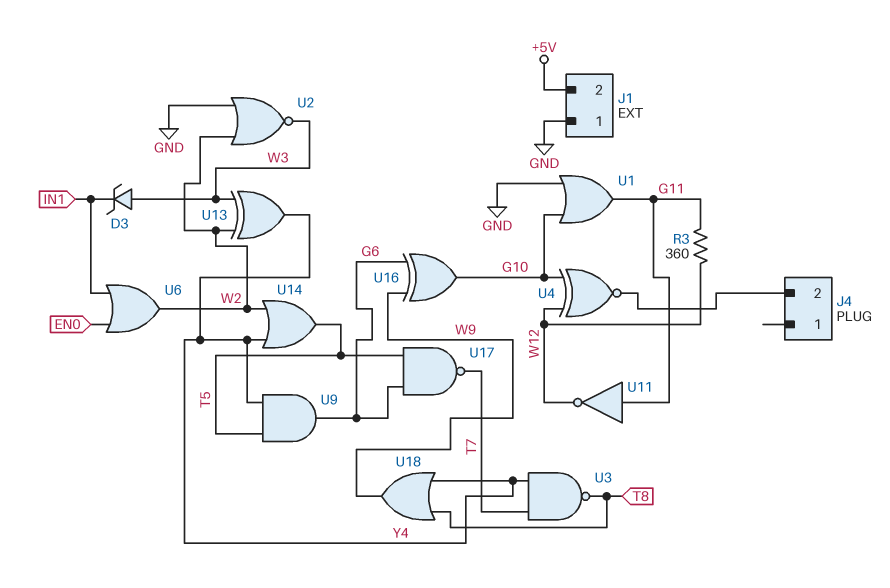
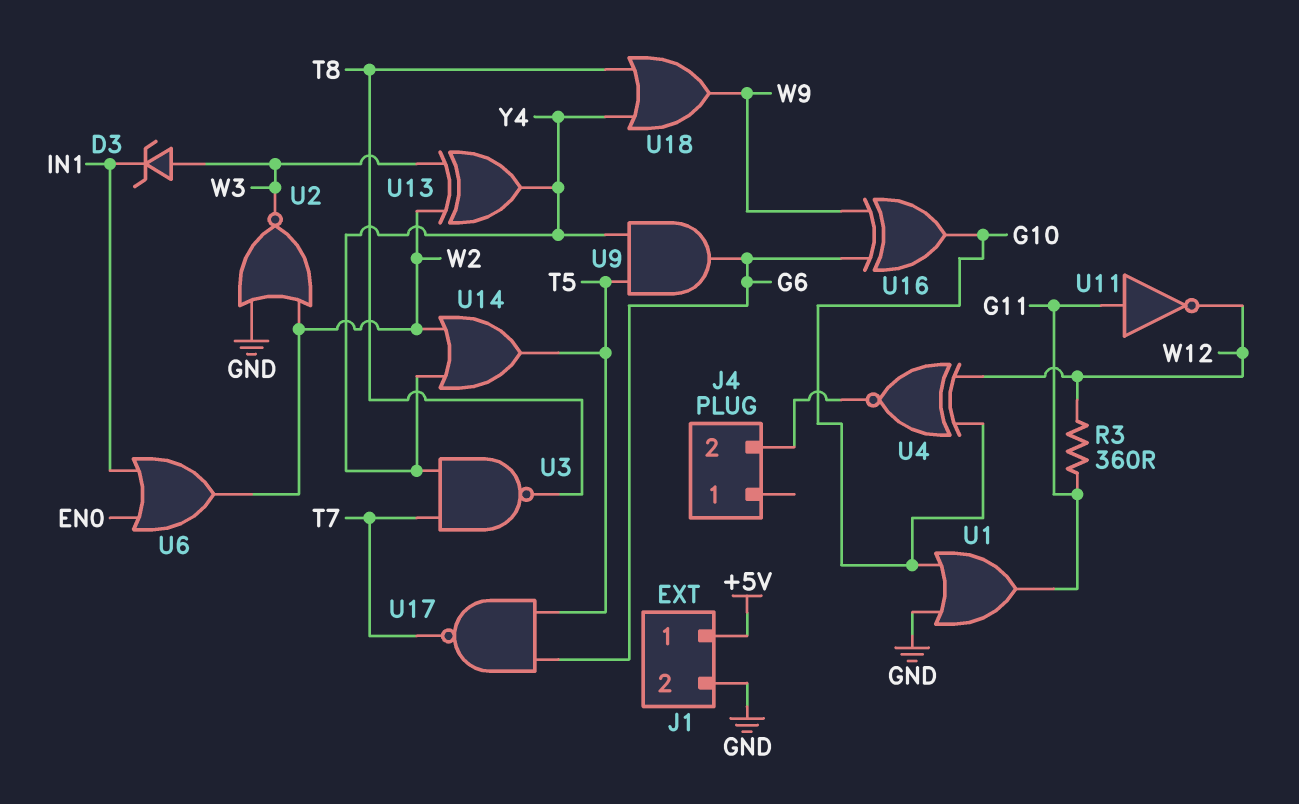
J1 pin 1: GND -> +5V
J1 pin 2: +5V -> GND

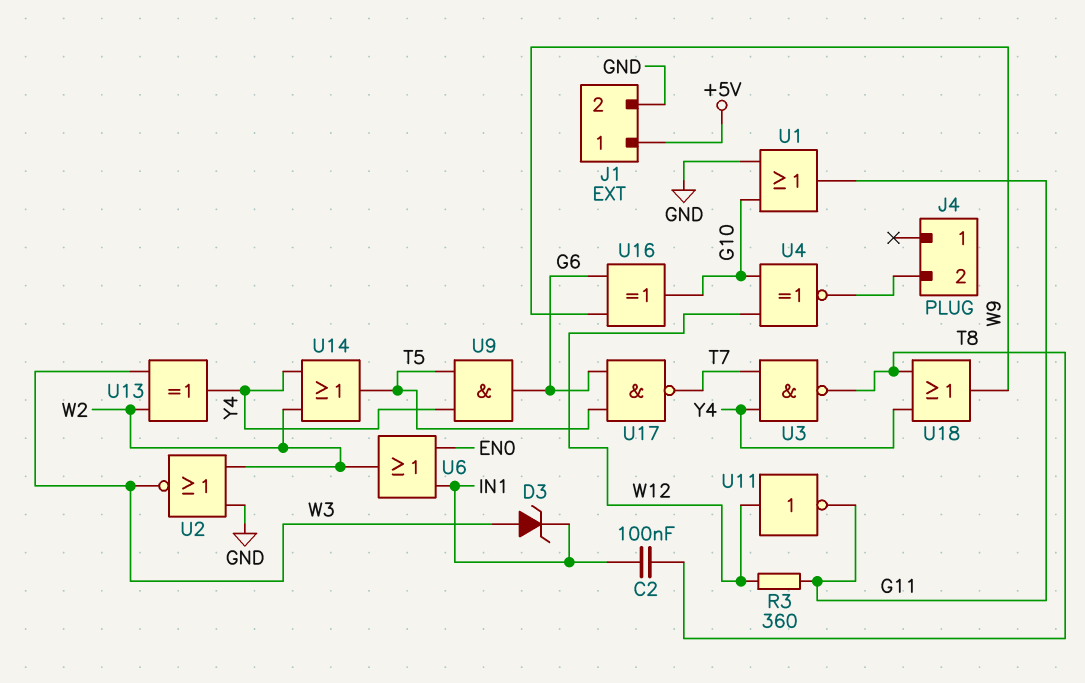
C2: none -> 100nF (IN1, T8)
U11: NOT (in G11, out W12) -> NOT (in W12, out G11)

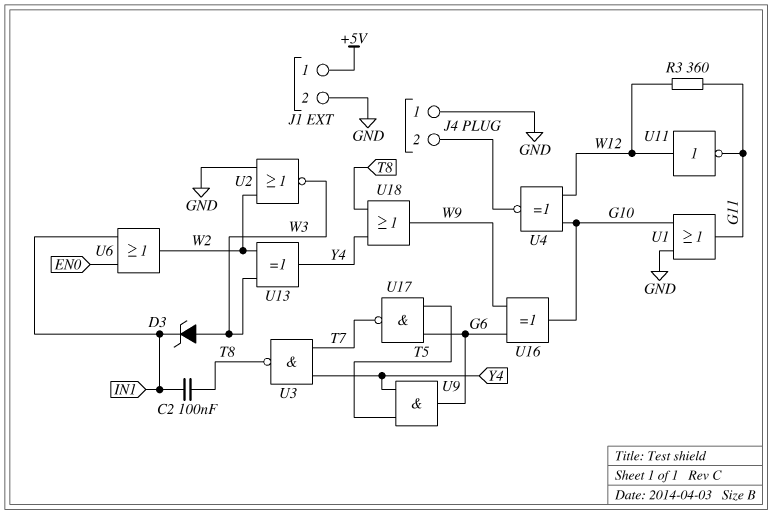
J4 pin 1: none -> GND
U14: OR (in W2, in Y4, out T5) -> none

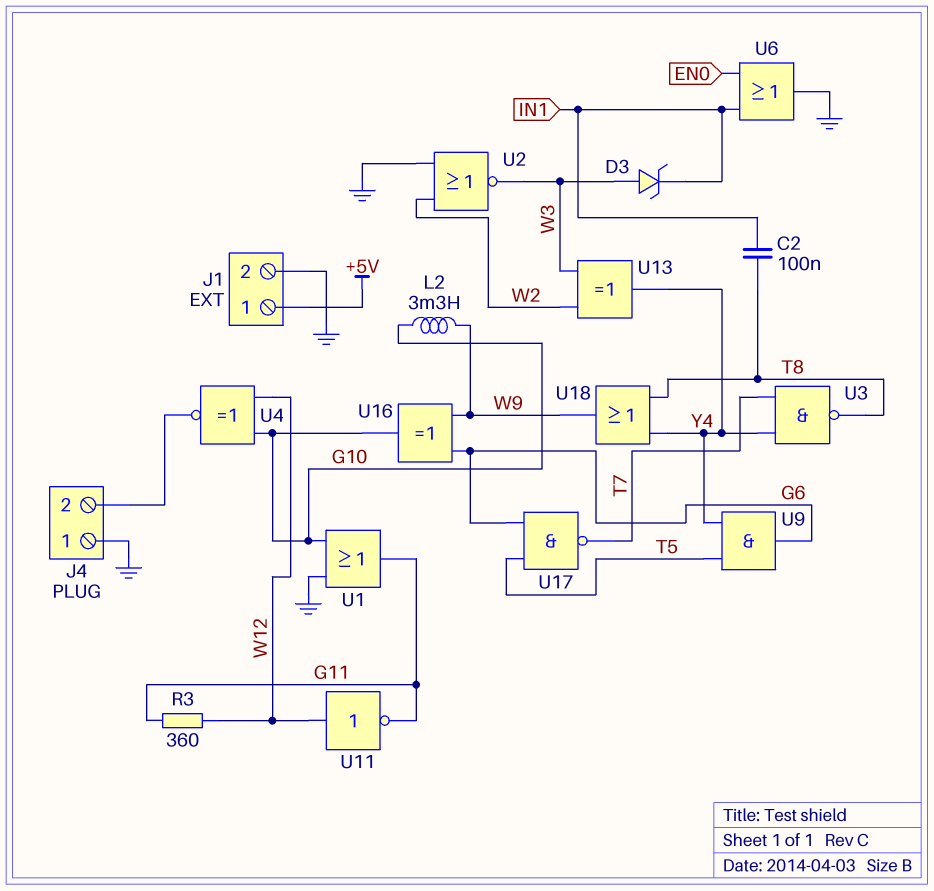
L2: none -> 3.3mH (G10, W9)
U6: OR (in EN0, in IN1, out W2) -> OR (in EN0, in IN1, out GND)

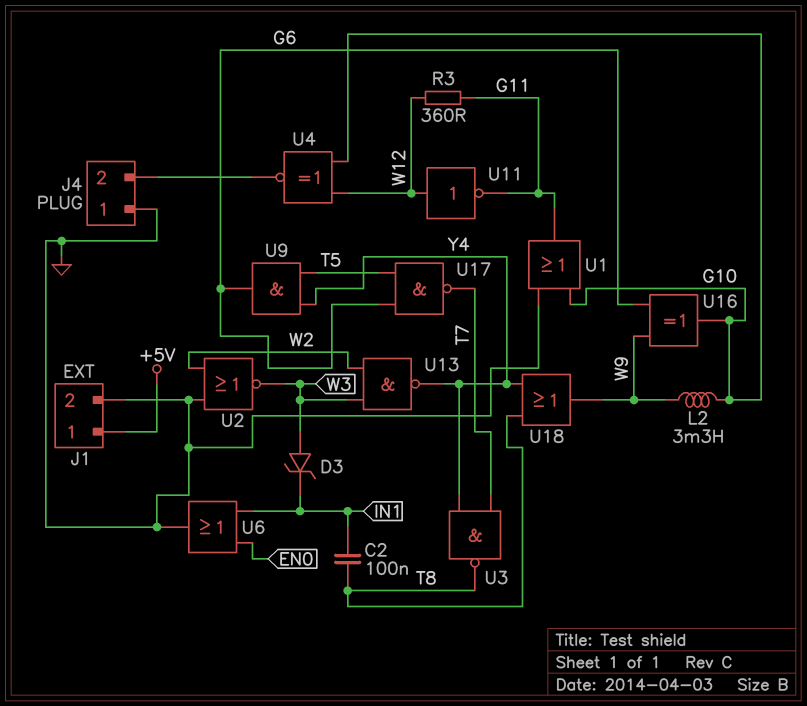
U13: XOR (in W2, in W3, out Y4) -> NAND (in W2, in W3, out Y4)

